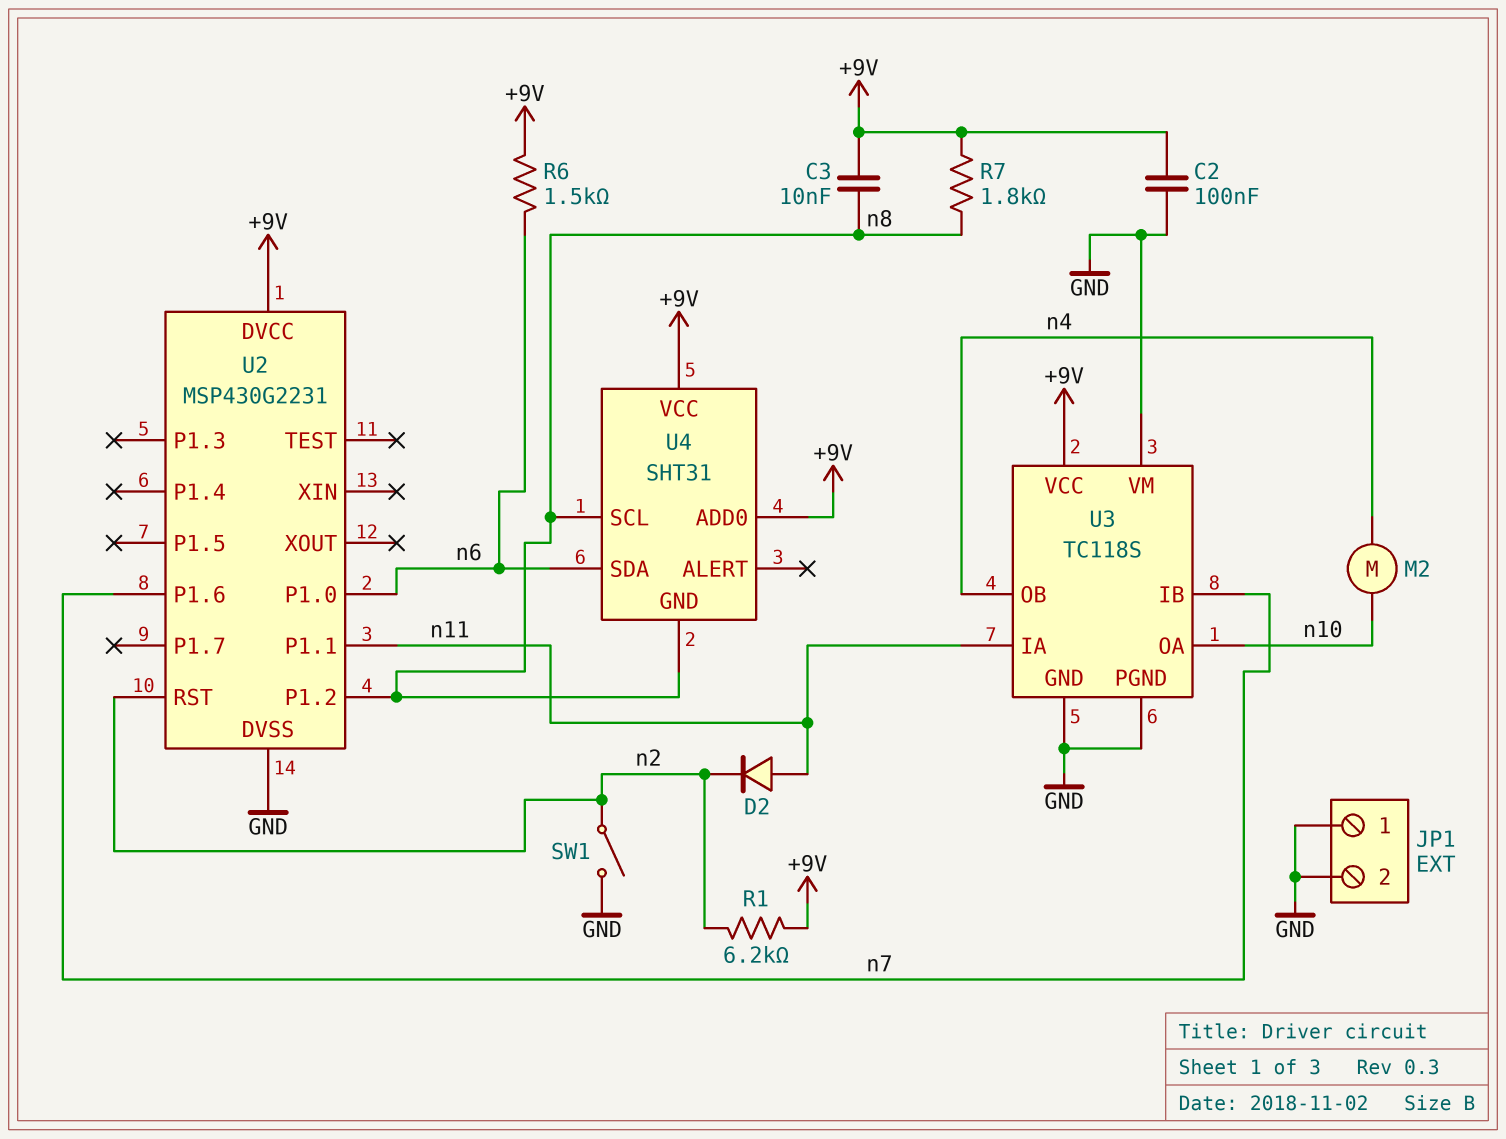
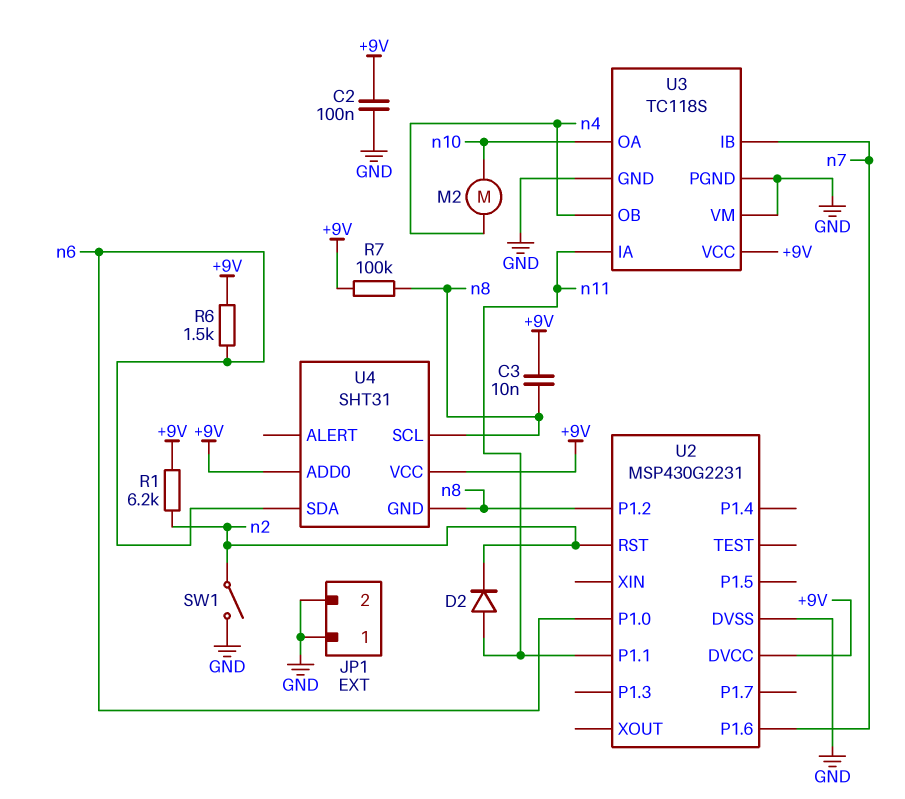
R7: 1.8k (+9V, n8) -> 100k (+9V, n8)

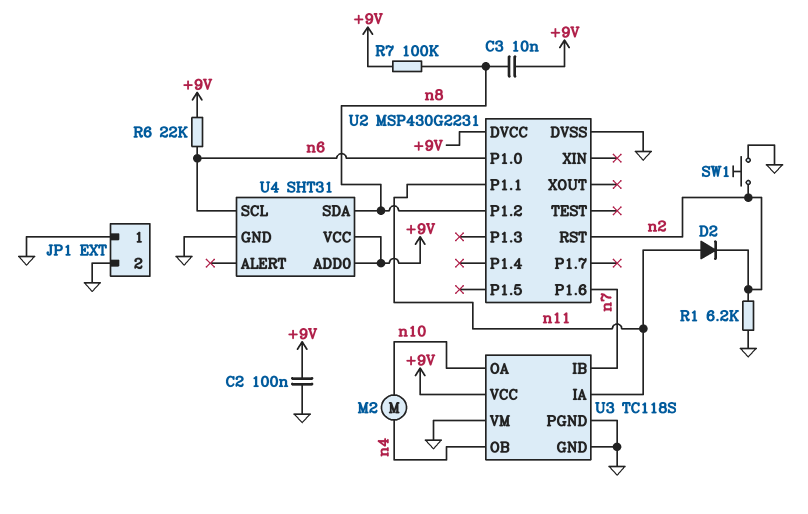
R1: 6.2k (+9V, n2) -> 6.2k (GND, n2)
R6: 1.5k (+9V, n6) -> 22k (+9V, n6)
SW1: switch (GND, n2) -> button (GND, n2)
U4 pin GND: n8 -> GND
U4 pin SCL: n8 -> n6
U4 pin SDA: n6 -> n8

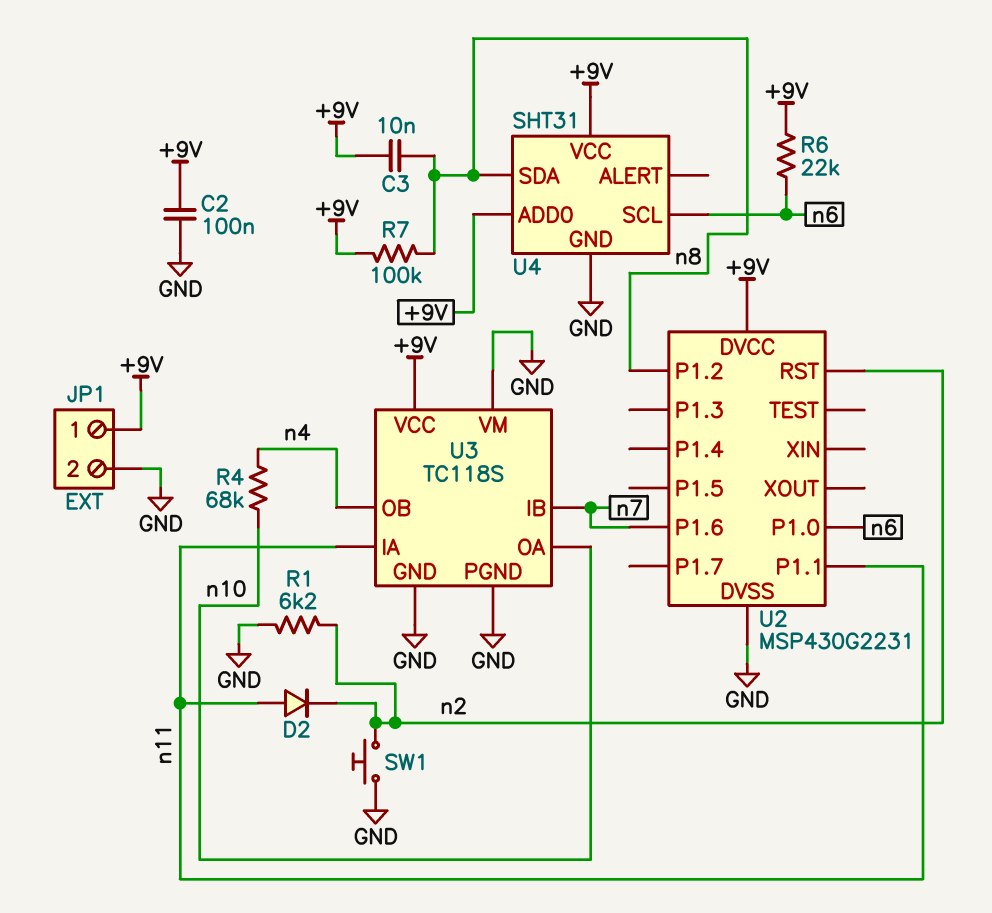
JP1 pin 1: GND -> +9V
M2: motor (n4, n10) -> none
R4: none -> 68k (n4, n10)

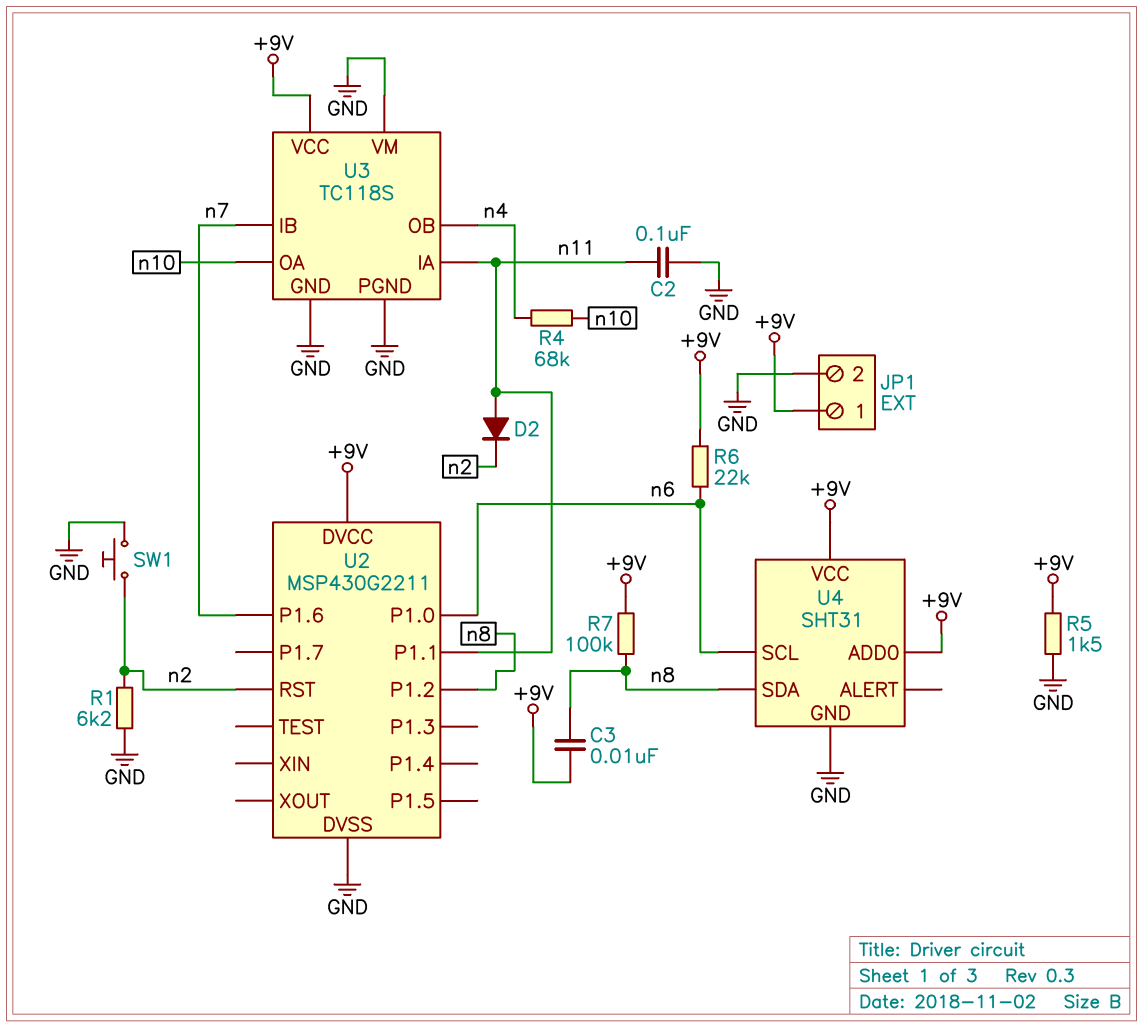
C2: 100nF (+9V, GND) -> 100nF (GND, n11)
R5: none -> 1.5k (+9V, GND)
U2: MSP430G2231 -> MSP430G2211

